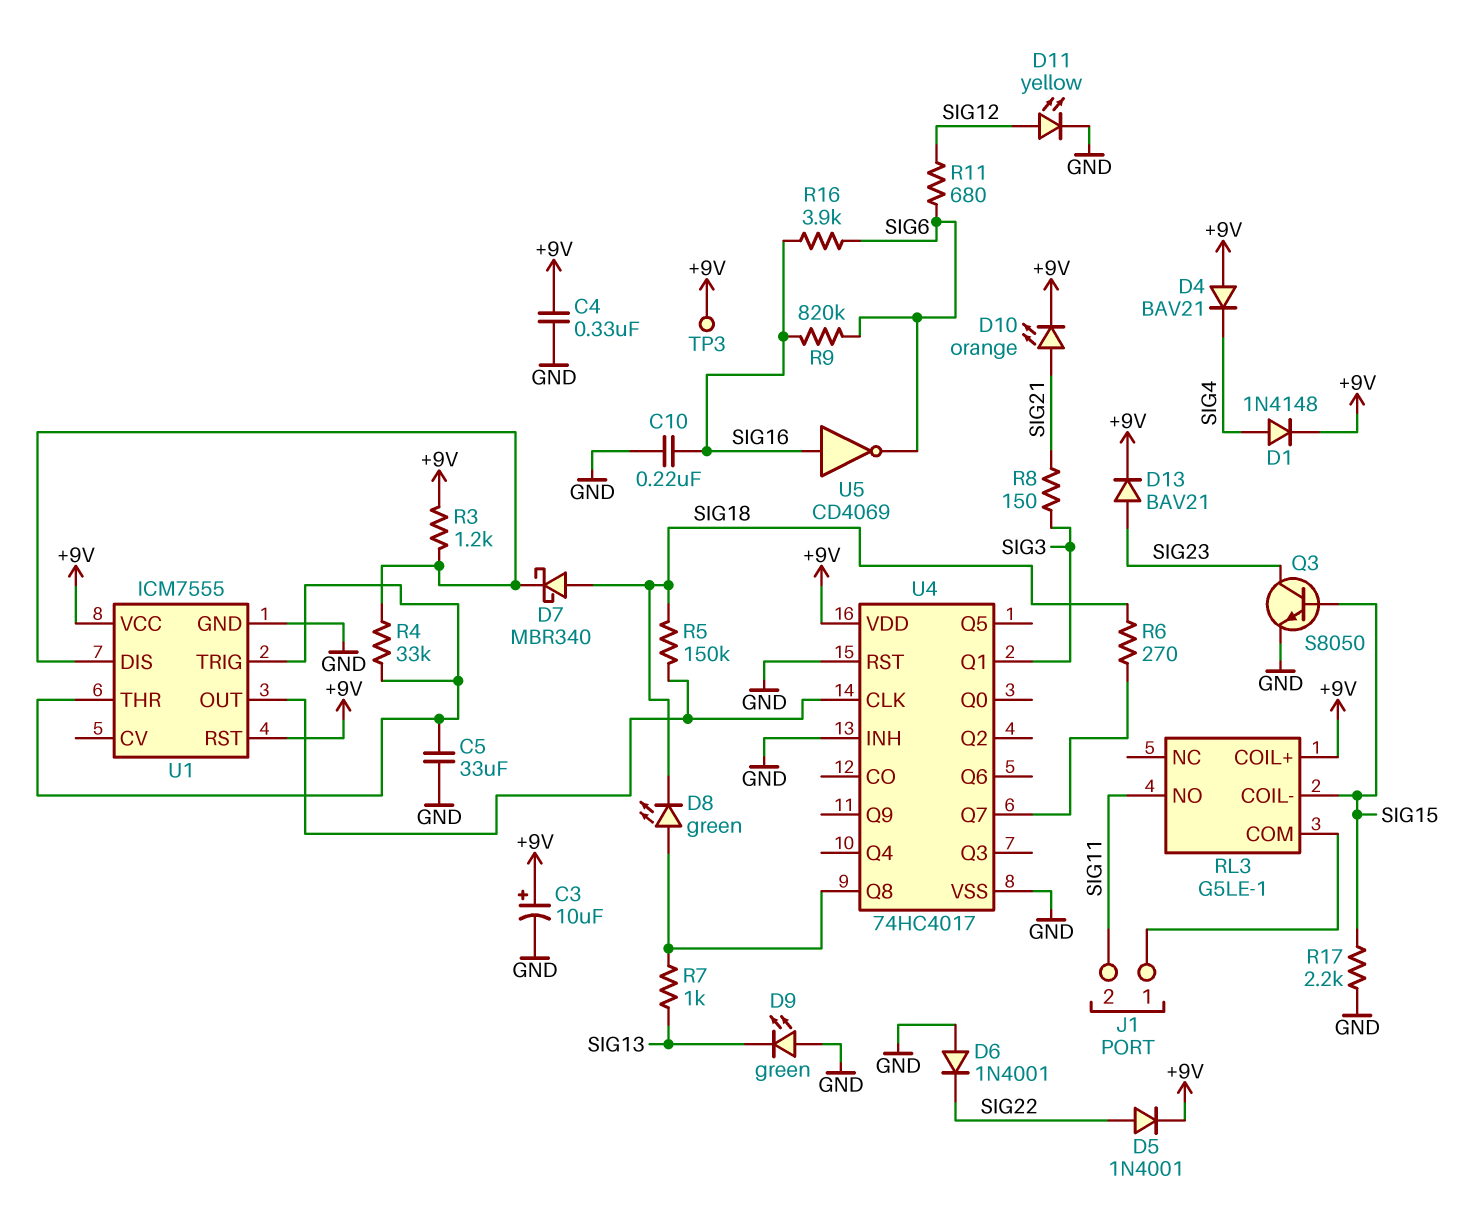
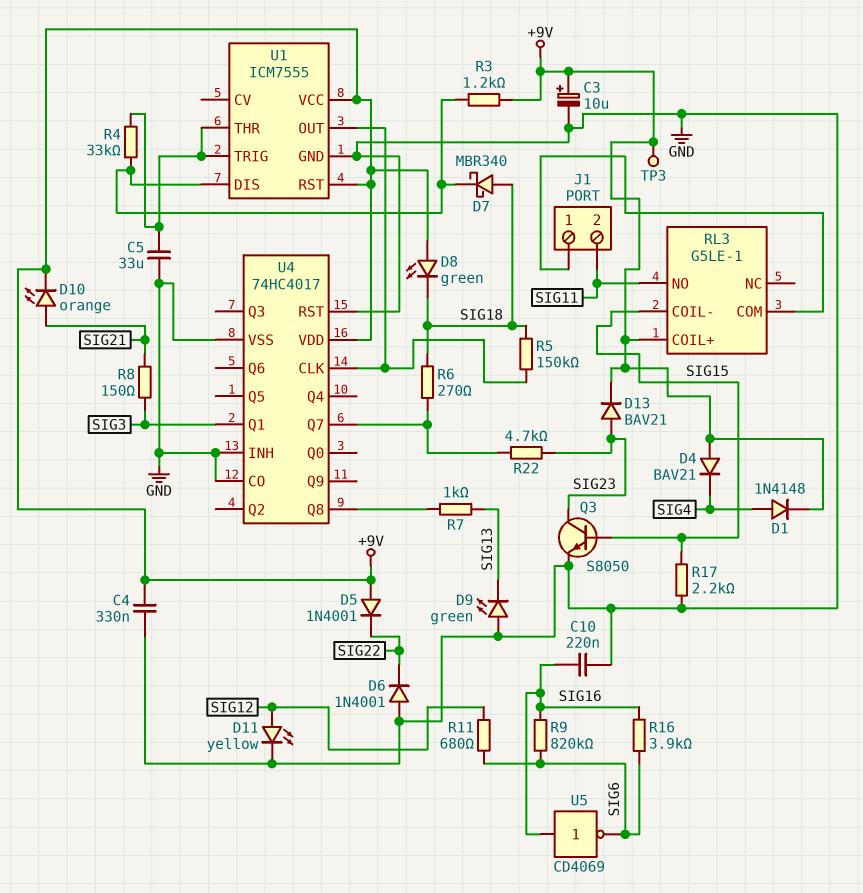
D5: diode 1N4001 (A SIG22, K +9V) -> diode 1N4001 (A +9V, K SIG22)
D8: LED green (A U4/Q8, K SIG18) -> LED green (A +9V, K SIG18)
R22: none -> 4.7k (SIG23, U4/Q7)
U4 pin CO: none -> GND

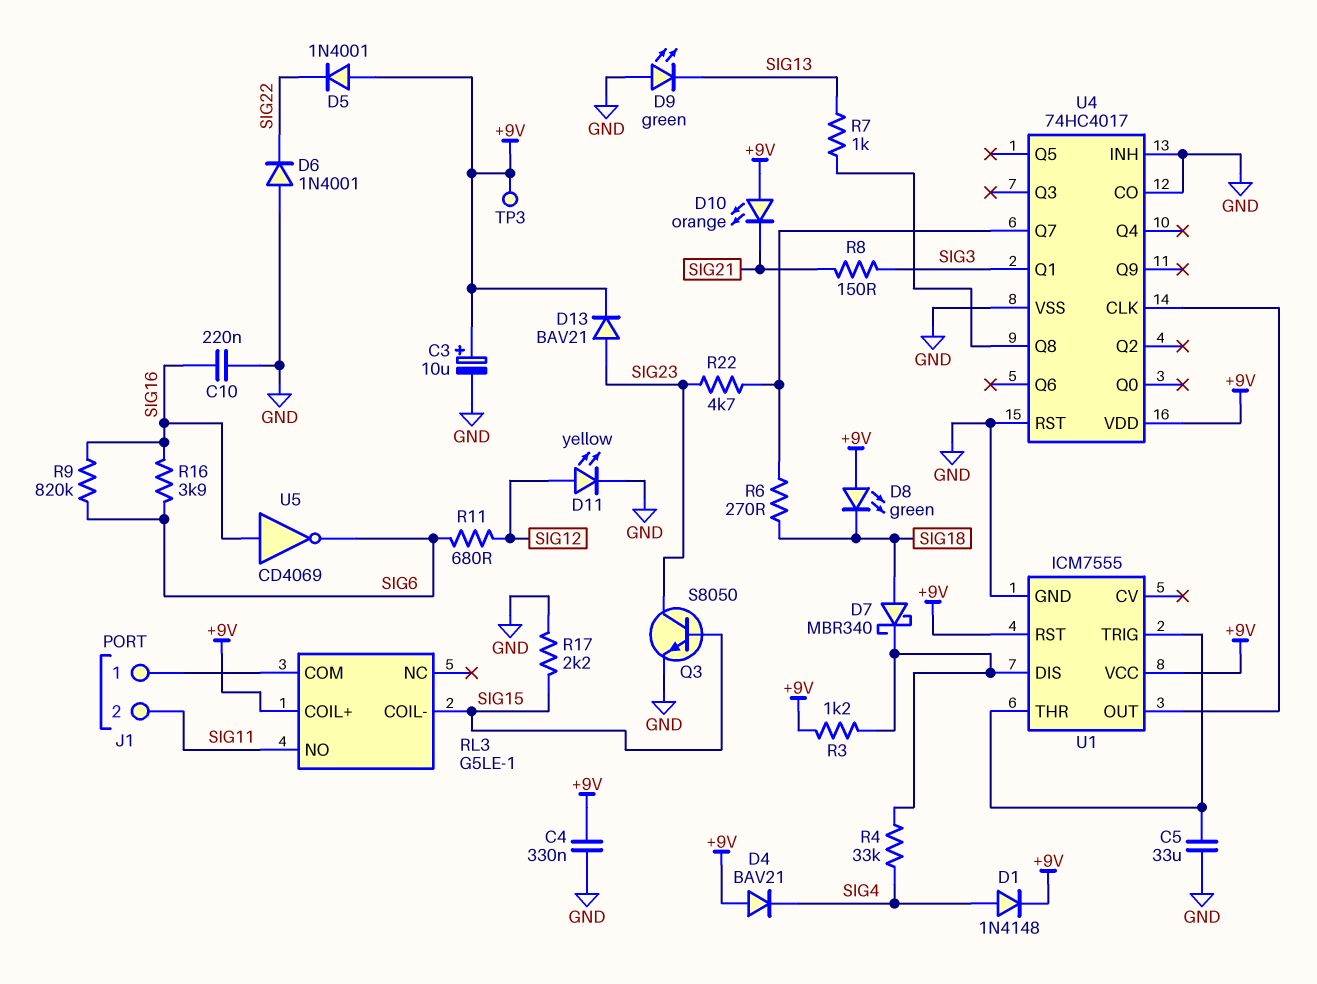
D10: LED orange (A SIG21, K +9V) -> LED orange (A +9V, K SIG21)
R4: 33k (U1/DIS, U1/THR) -> 33k (SIG4, U1/DIS)
R5: 150k (SIG18, U1/OUT) -> none

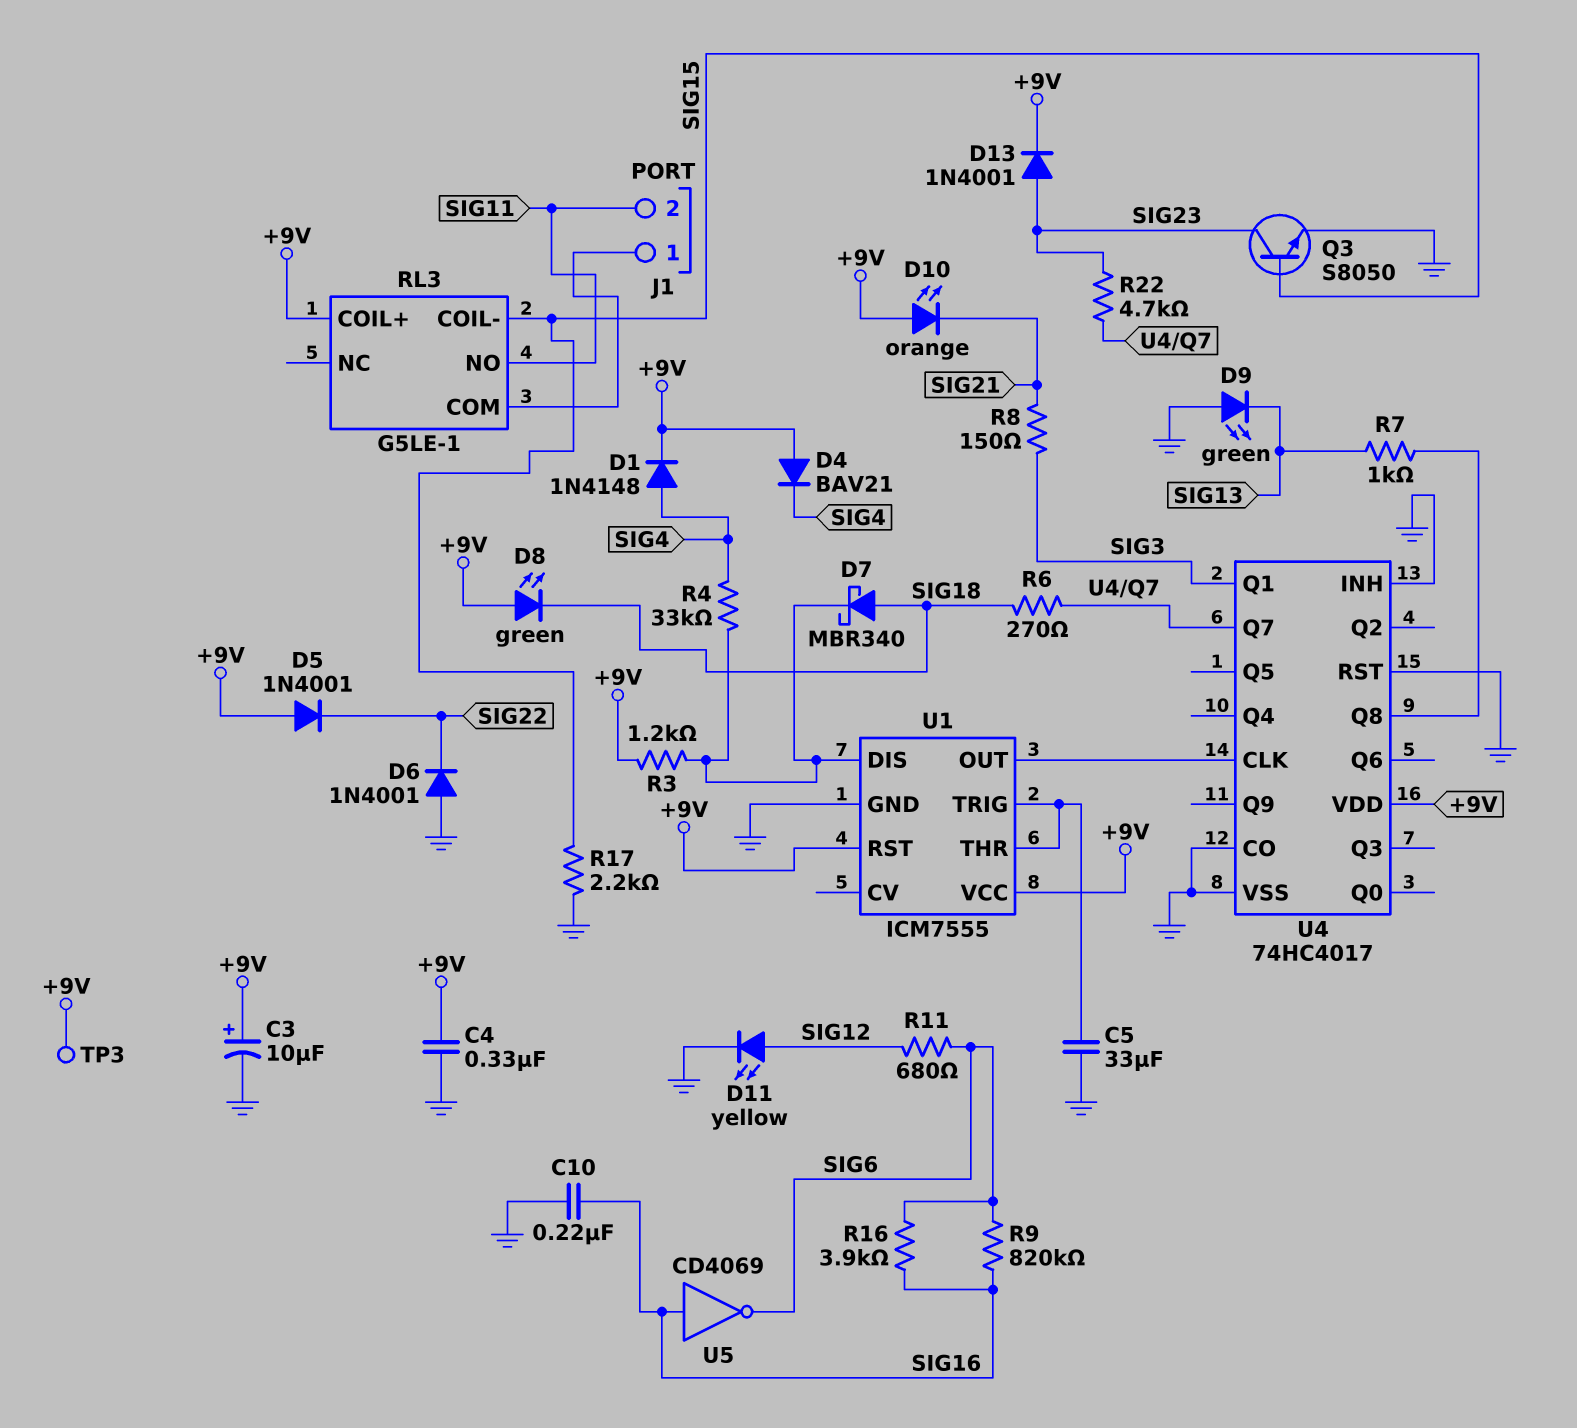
D13: diode BAV21 (A SIG23, K +9V) -> diode 1N4001 (A SIG23, K +9V)

